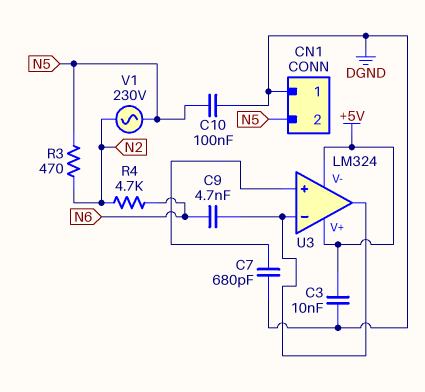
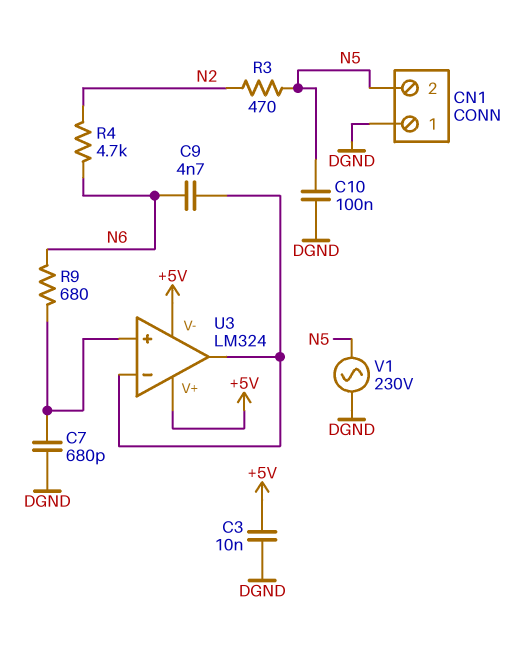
R9: none -> 680 (N6, U3/in+)
V1: AC 230V (N2, N5) -> AC 230V (DGND, N5)

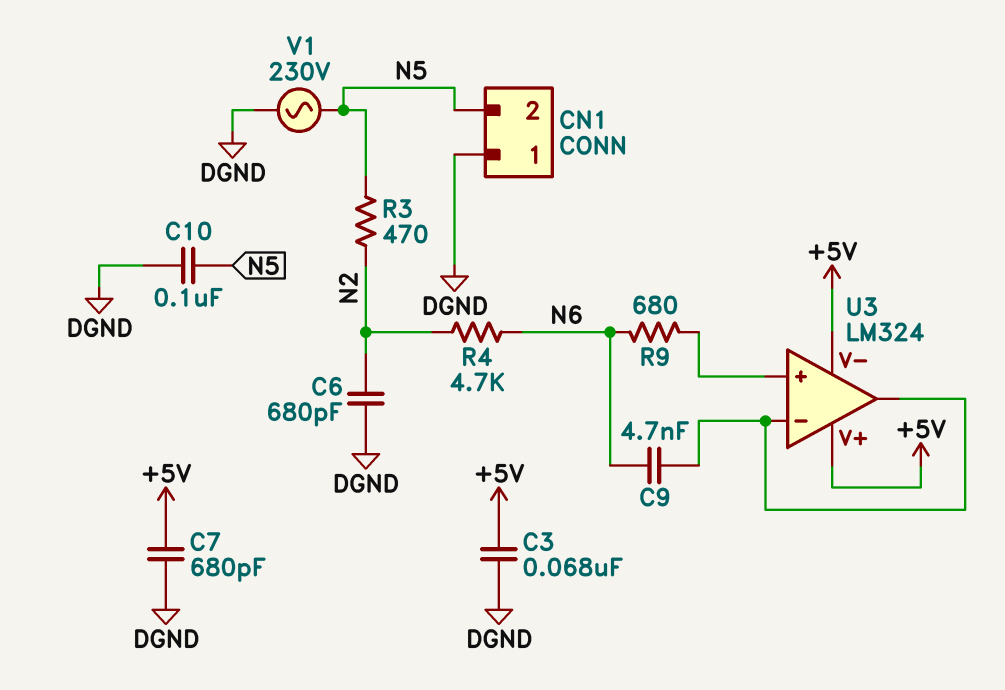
C3: 10nF (+5V, DGND) -> 68nF (+5V, DGND)
C6: none -> 680pF (DGND, N2)
C7: 680pF (DGND, U3/in+) -> 680pF (+5V, DGND)

